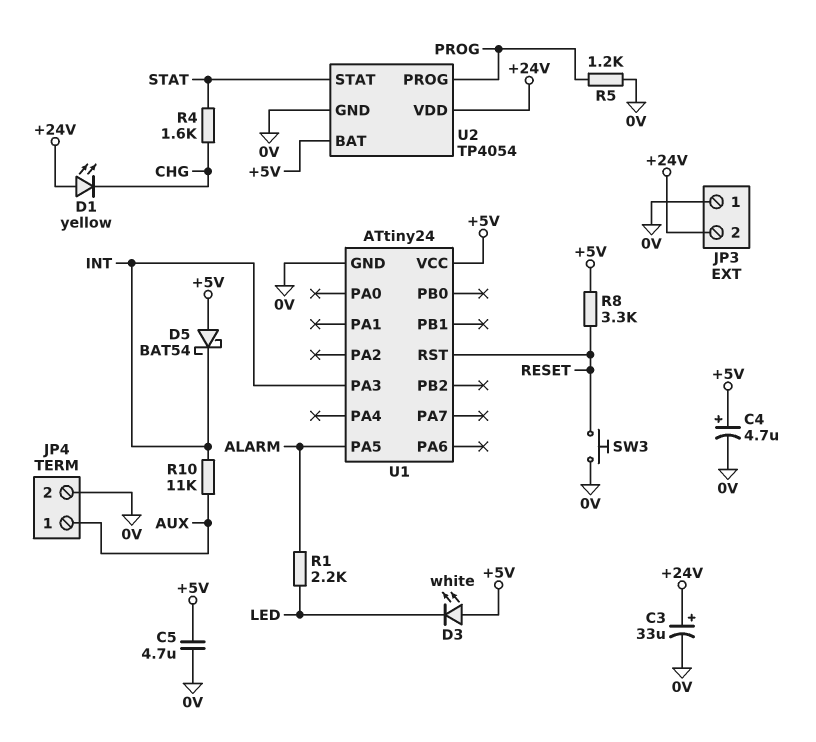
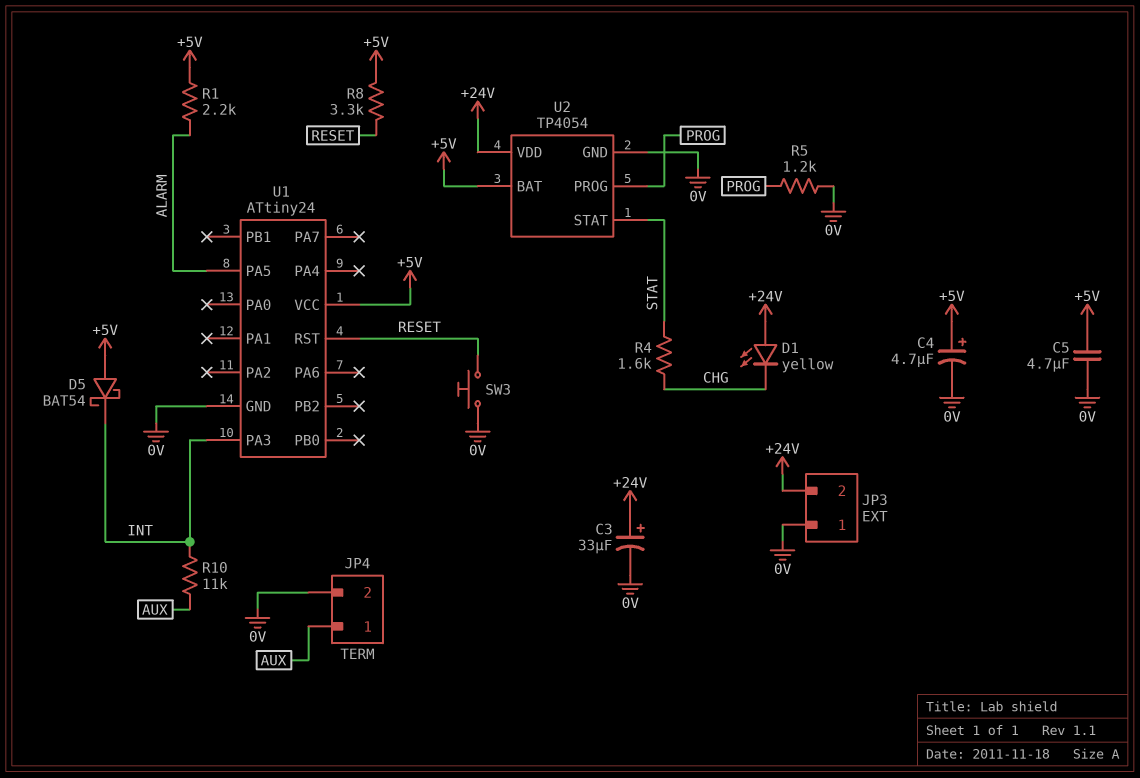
D3: LED white (A +5V, K LED) -> none
R1: 2.2k (ALARM, LED) -> 2.2k (+5V, ALARM)

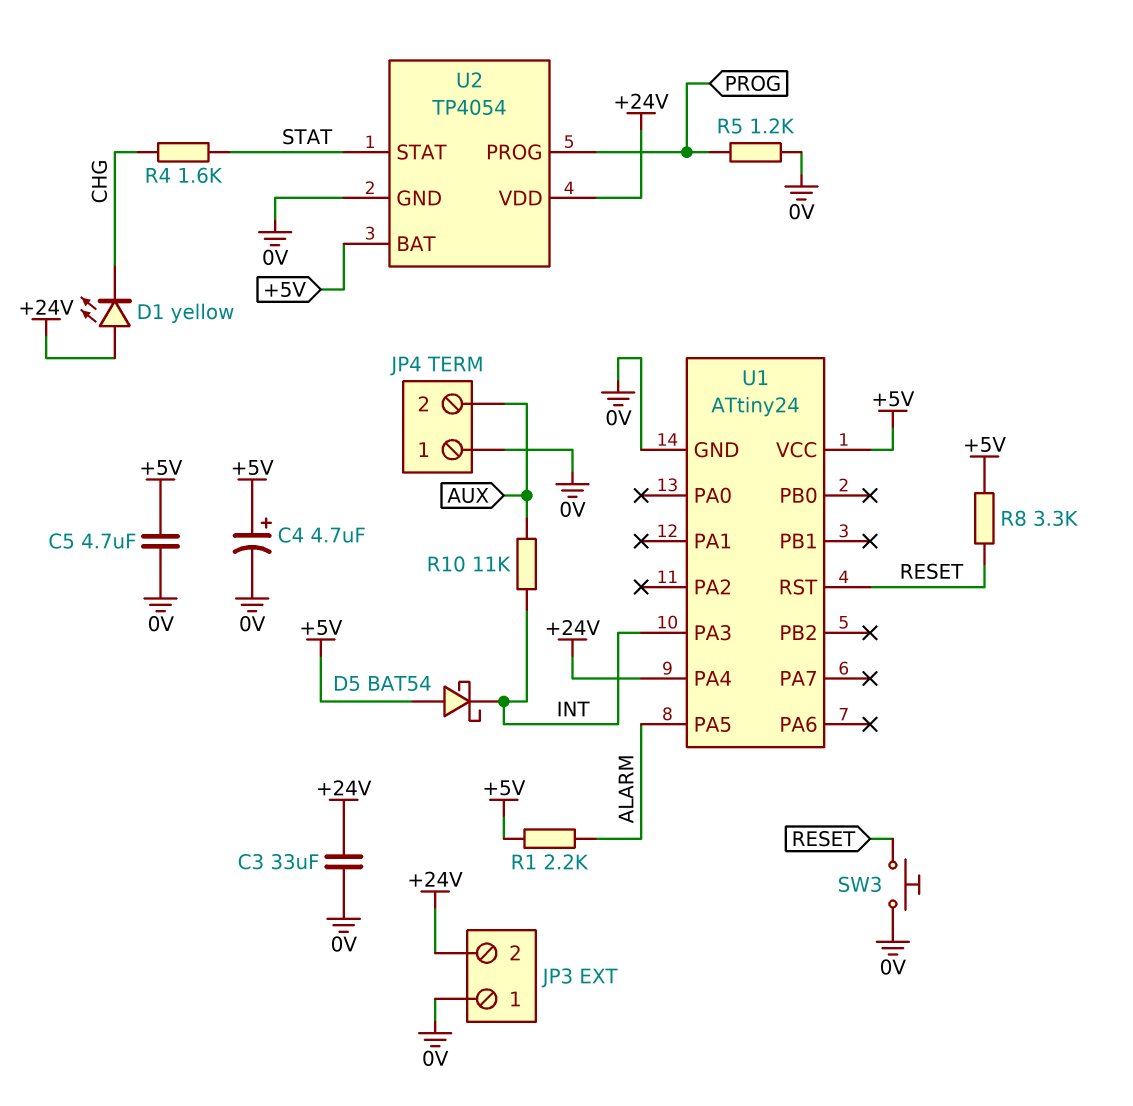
C3: 33uF (plus +24V, minus 0V) -> 33uF (+24V, 0V)
JP4 pin 1: AUX -> 0V
JP4 pin 2: 0V -> AUX
U1 pin PA4: none -> +24V

